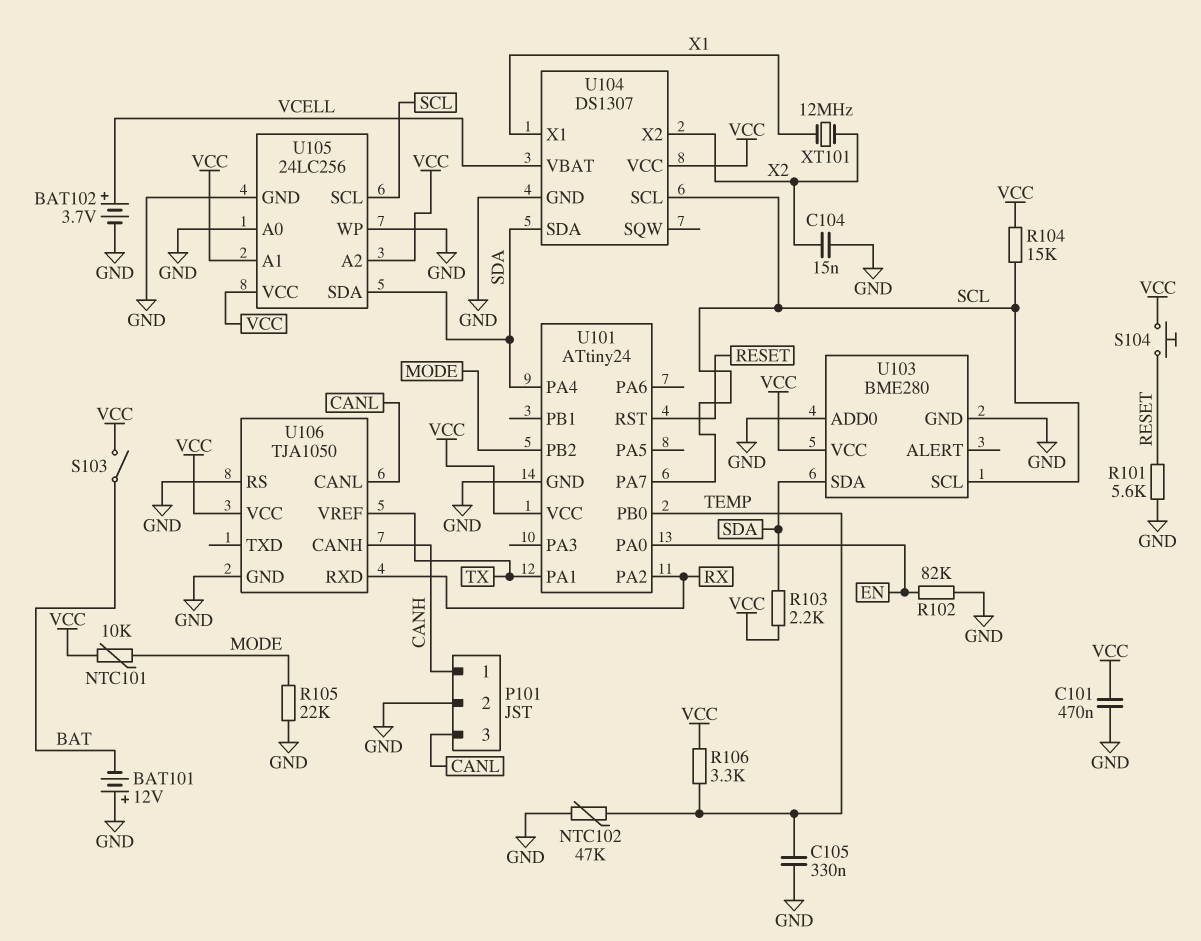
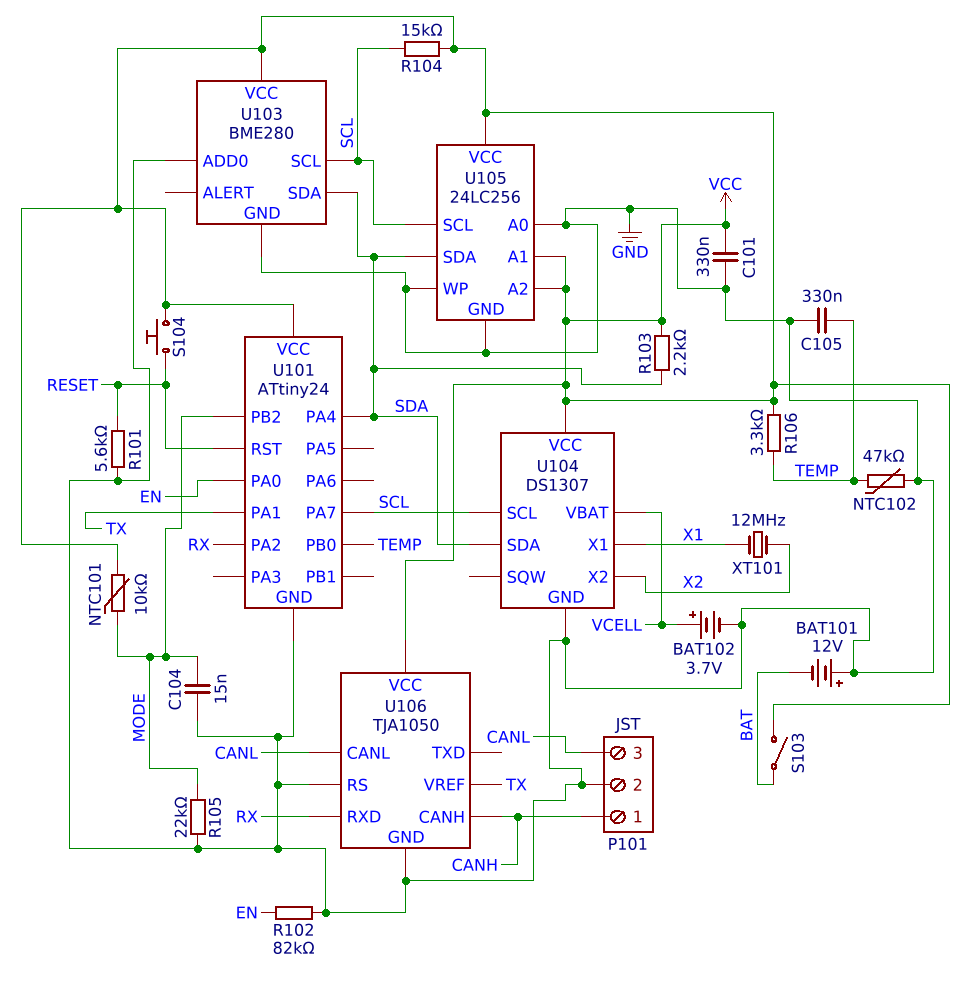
C101: 470nF (GND, VCC) -> 330nF (GND, VCC)
C104: 15nF (GND, X2) -> 15nF (GND, MODE)

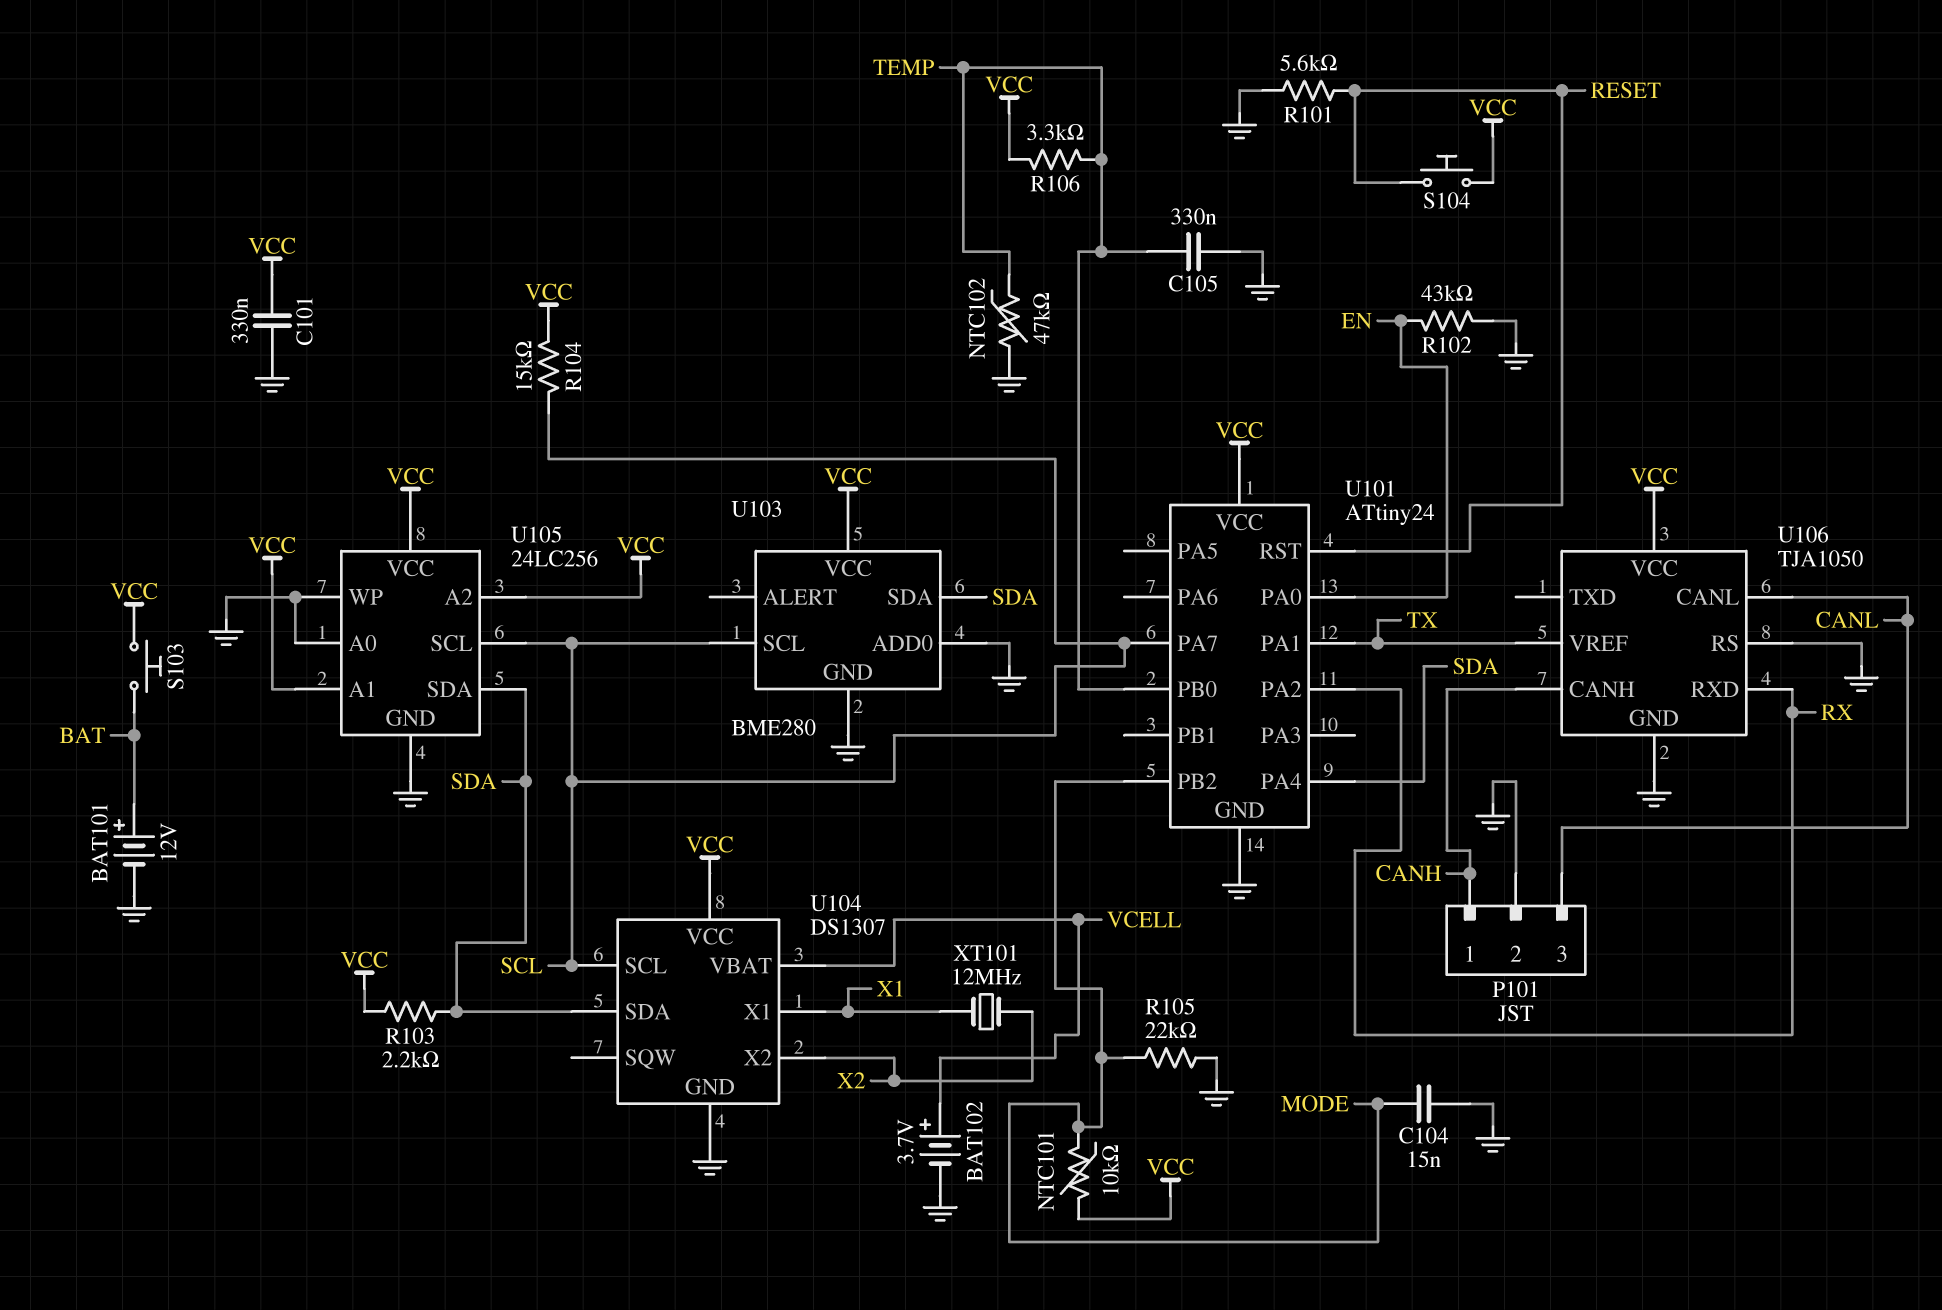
BAT101: 12V (plus GND, minus BAT) -> 12V (plus BAT, minus GND)
R102: 82k (EN, GND) -> 43k (EN, GND)
S103: switch (BAT, VCC) -> button (BAT, VCC)

